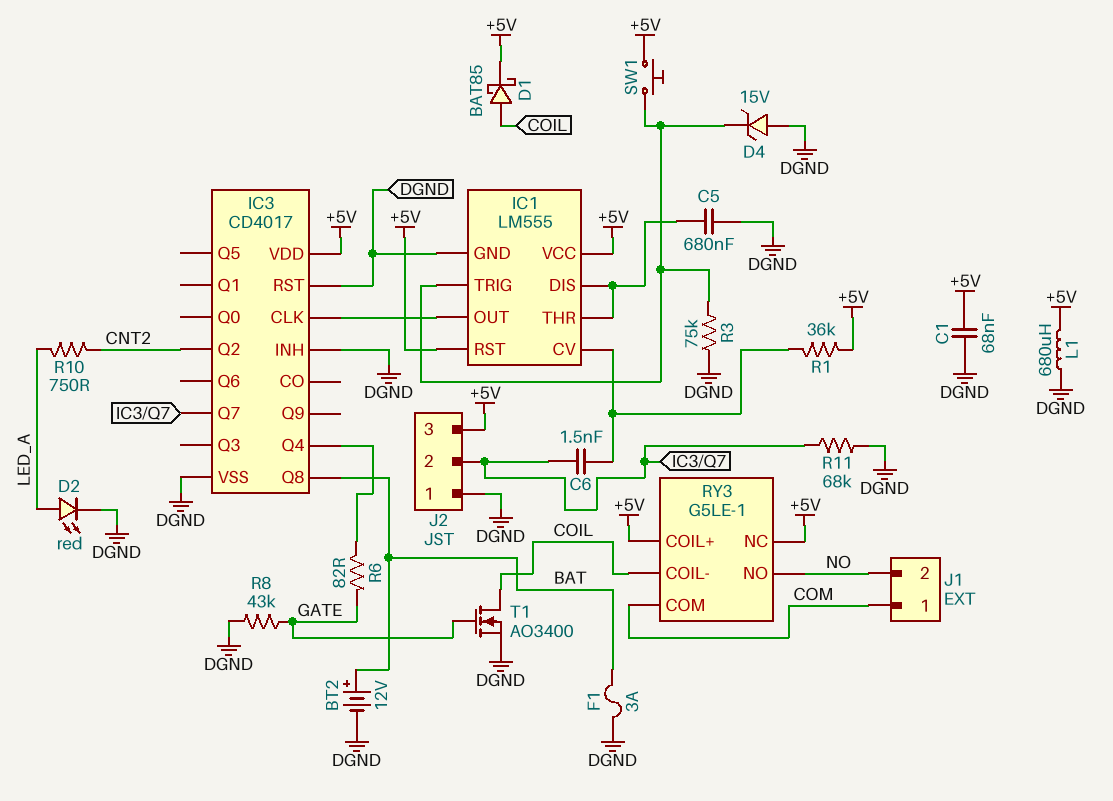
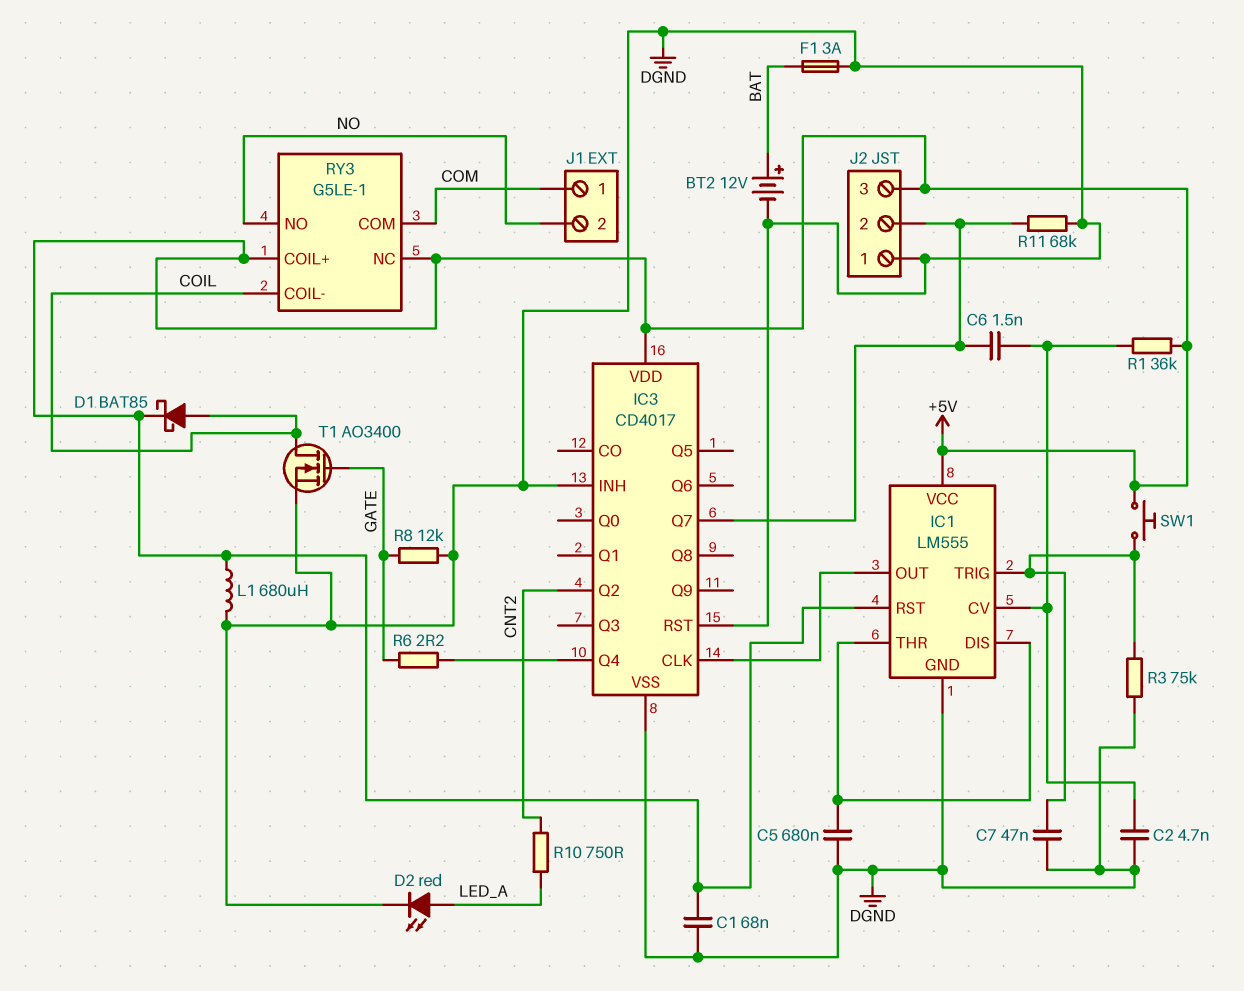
C2: none -> 4.7nF (DGND, IC1/CV)
C7: none -> 47nF (DGND, IC1/TRIG)
D4: zener 15V (A DGND, K IC1/TRIG) -> none
IC3 pin Q8: BAT -> none
R6: 82 (GATE, IC3/Q4) -> 2.2 (GATE, IC3/Q4)
R8: 43k (DGND, GATE) -> 12k (DGND, GATE)

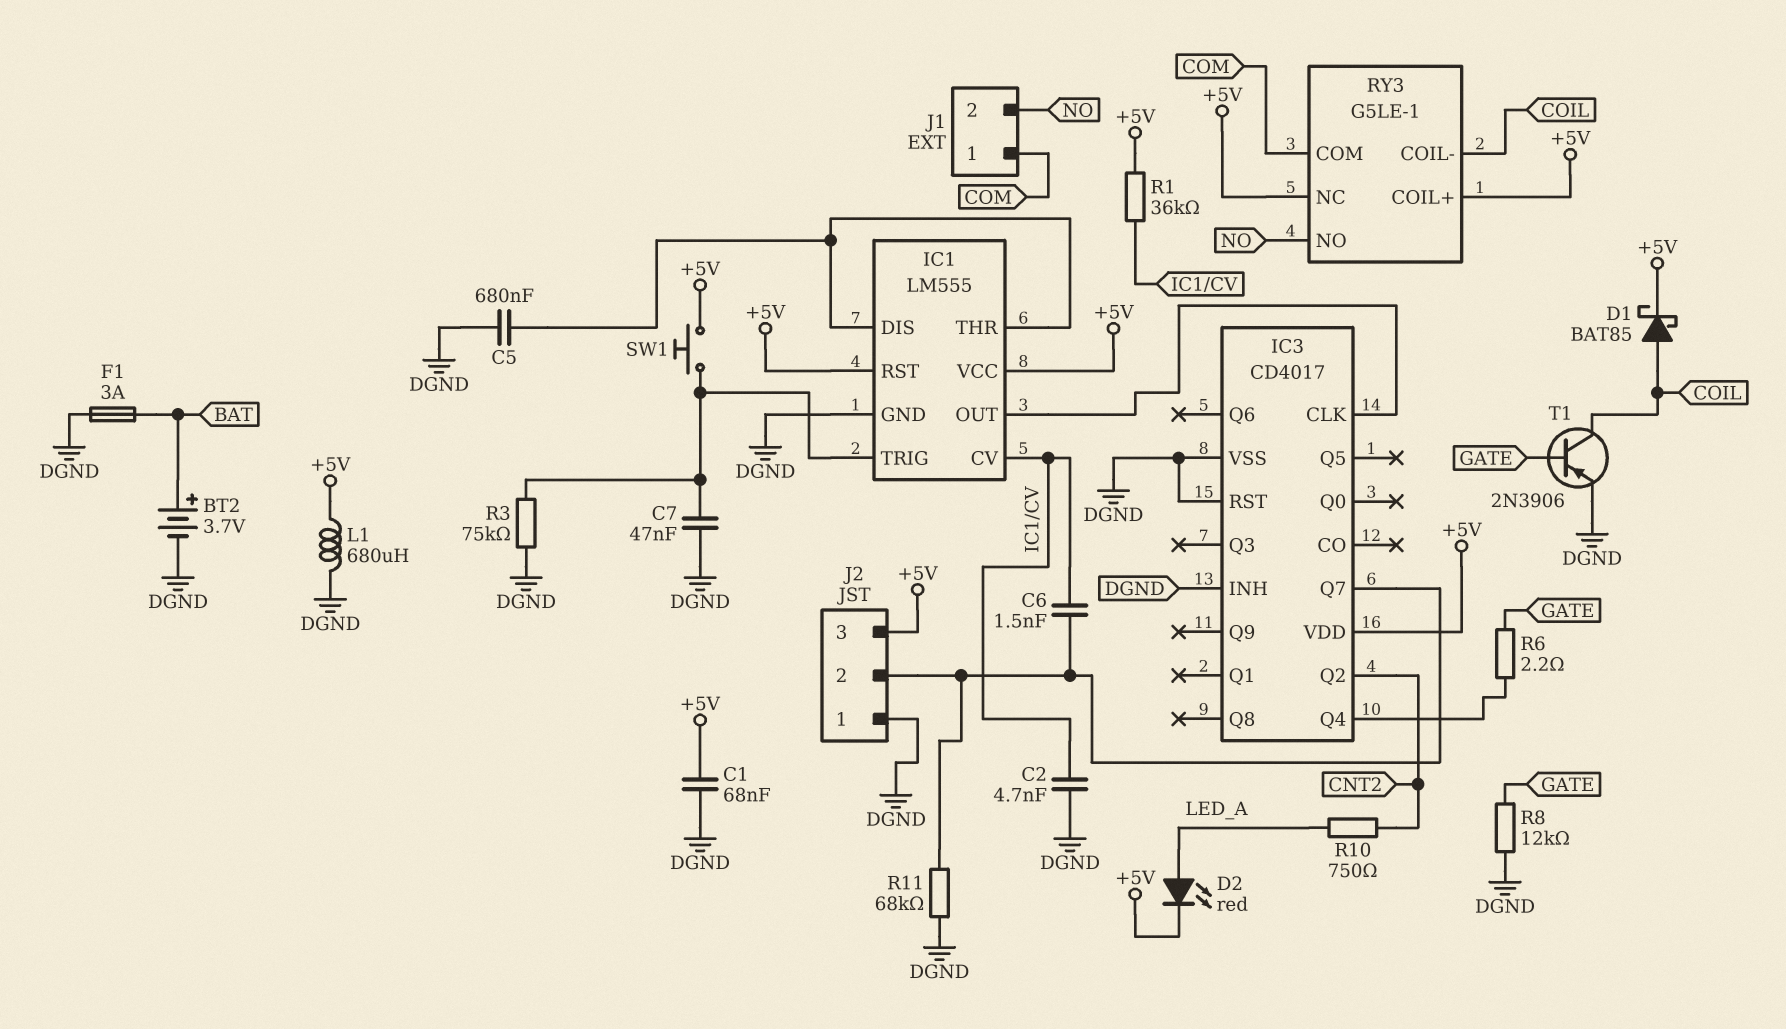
BT2: 12V (plus BAT, minus DGND) -> 3.7V (plus BAT, minus DGND)
D2: LED red (A LED_A, K DGND) -> LED red (A LED_A, K +5V)
T1: NMOS AO3400 (G GATE, D COIL, S DGND) -> PNP 2N3906 (B GATE, C COIL, E DGND)

